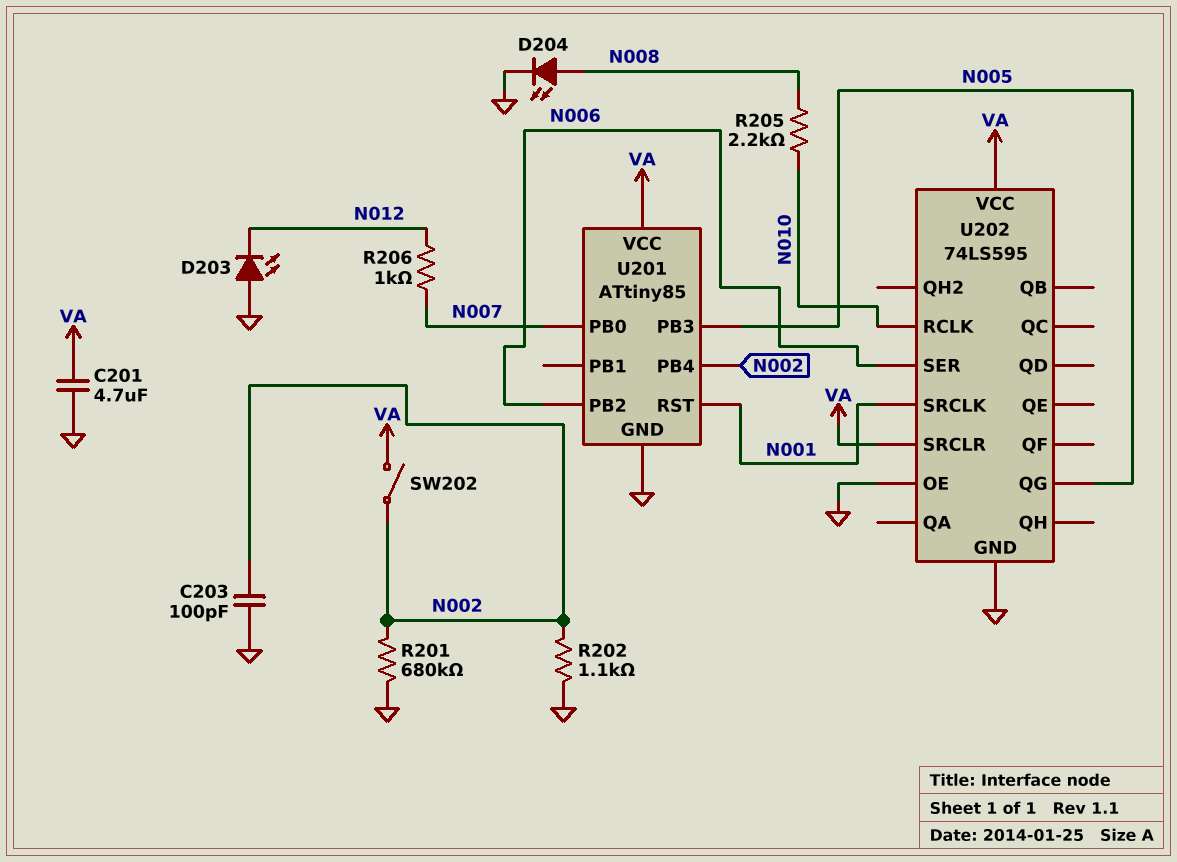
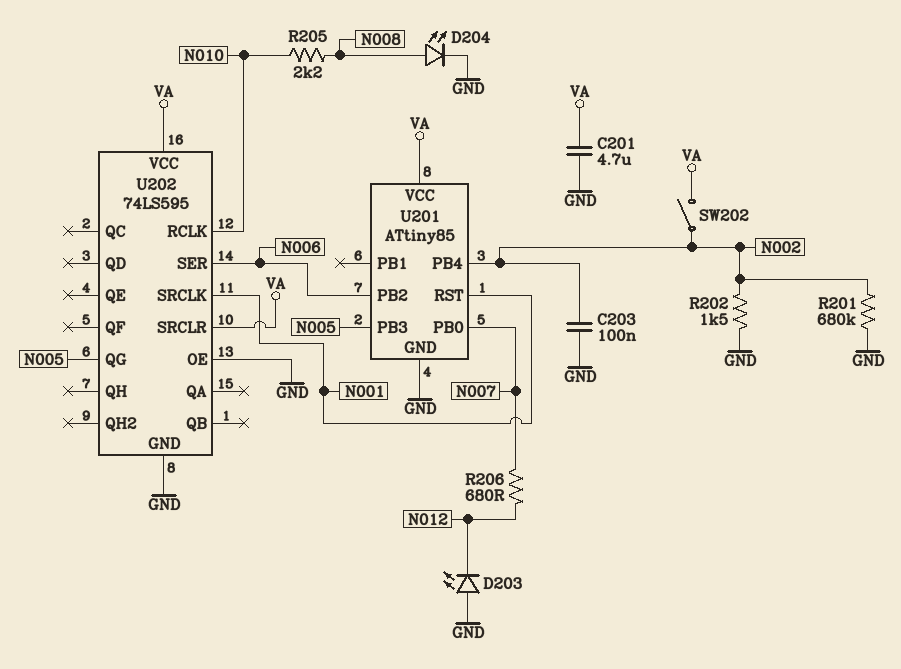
C203: 100pF (GND, N002) -> 100nF (GND, N002)
R202: 1.1k (GND, N002) -> 1.5k (GND, N002)
R206: 1k (N007, N012) -> 680 (N007, N012)

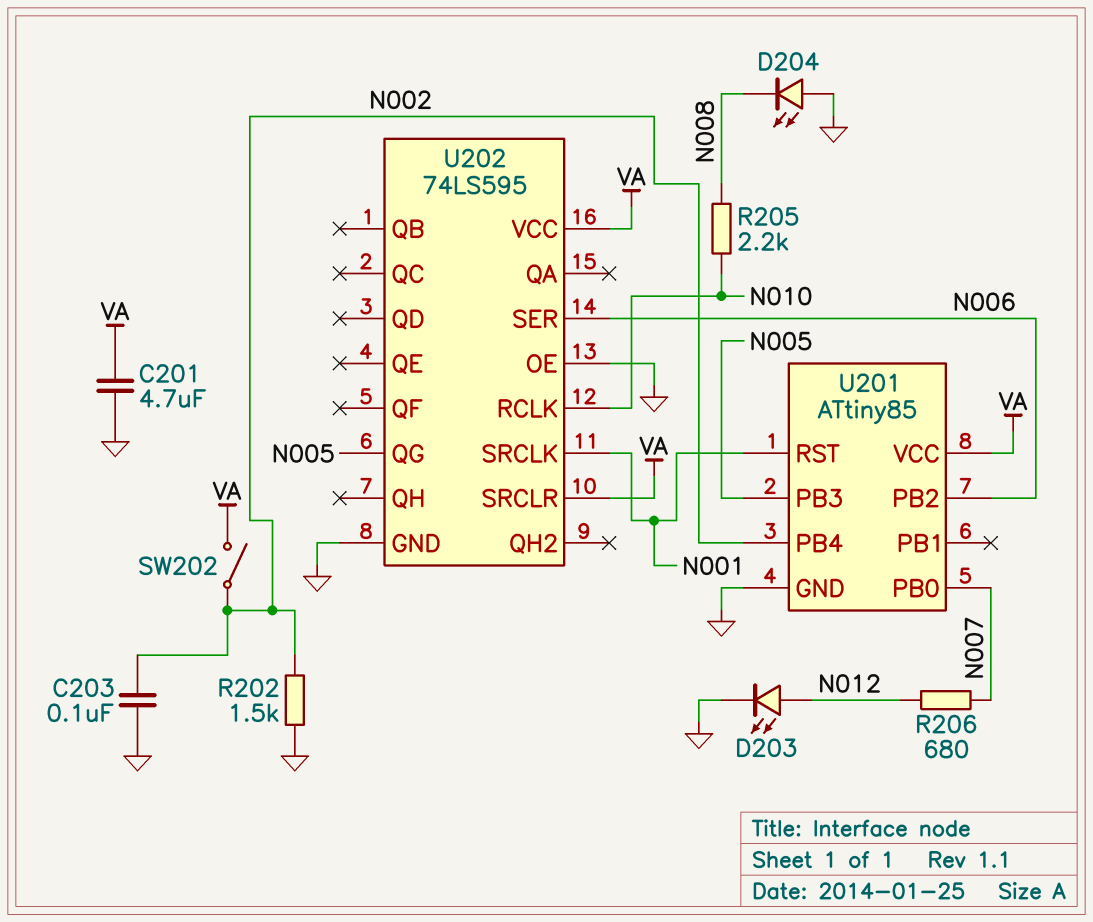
D203: LED (A GND, K N012) -> LED (A N012, K GND)
D204: LED (A N008, K GND) -> LED (A GND, K N008)
R201: 680k (GND, N002) -> none

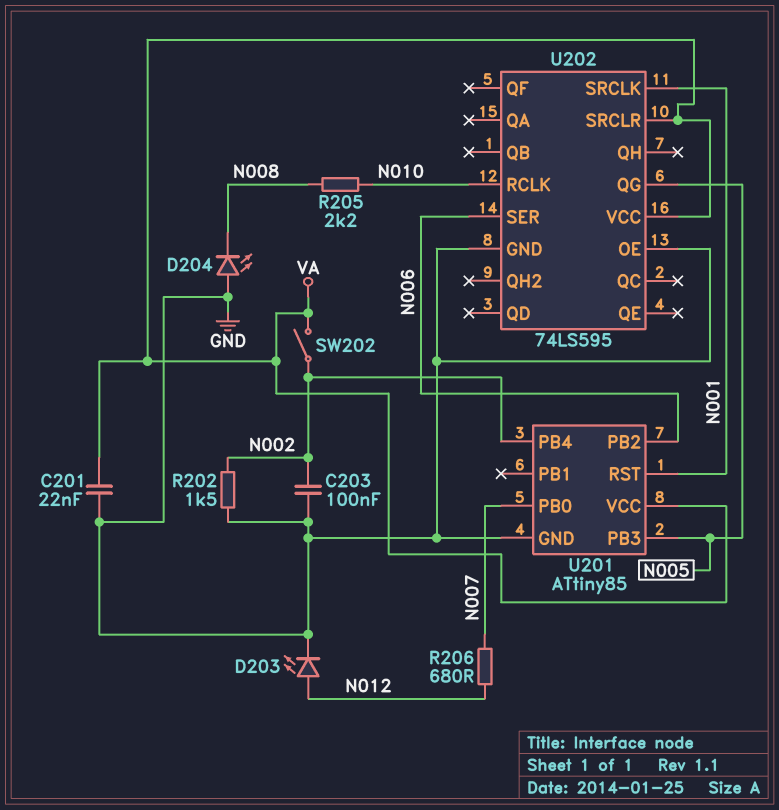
C201: 4.7uF (GND, VA) -> 22nF (GND, VA)

